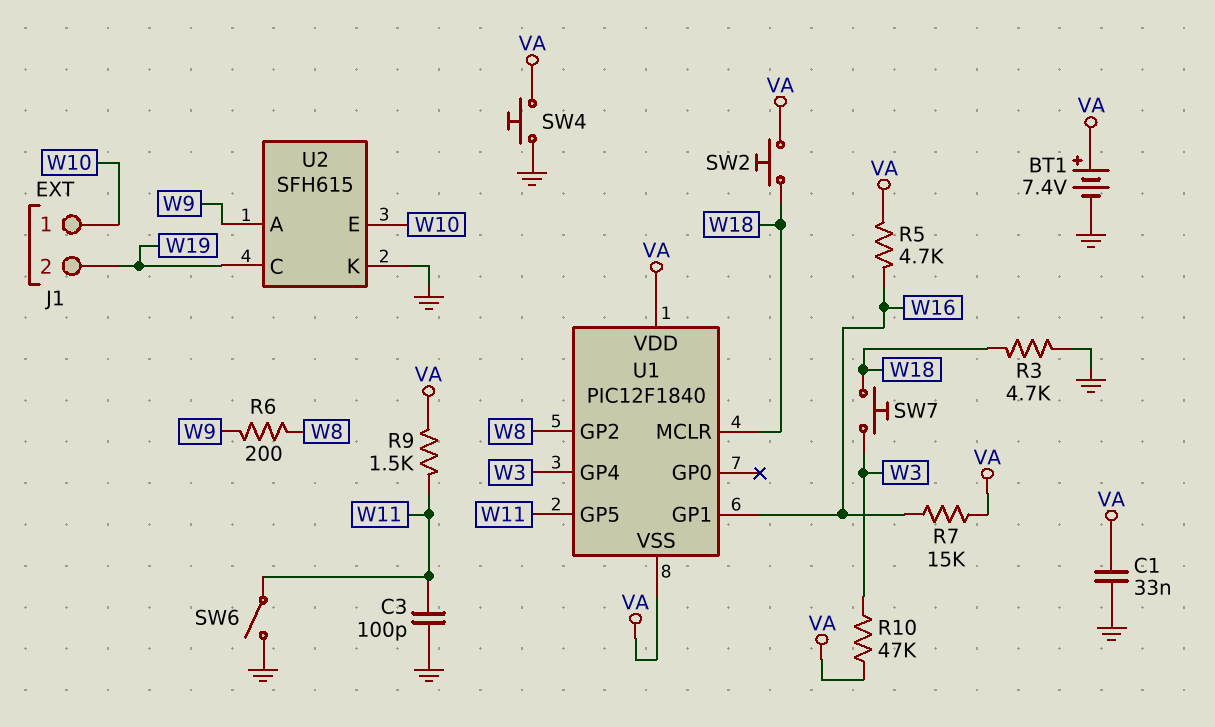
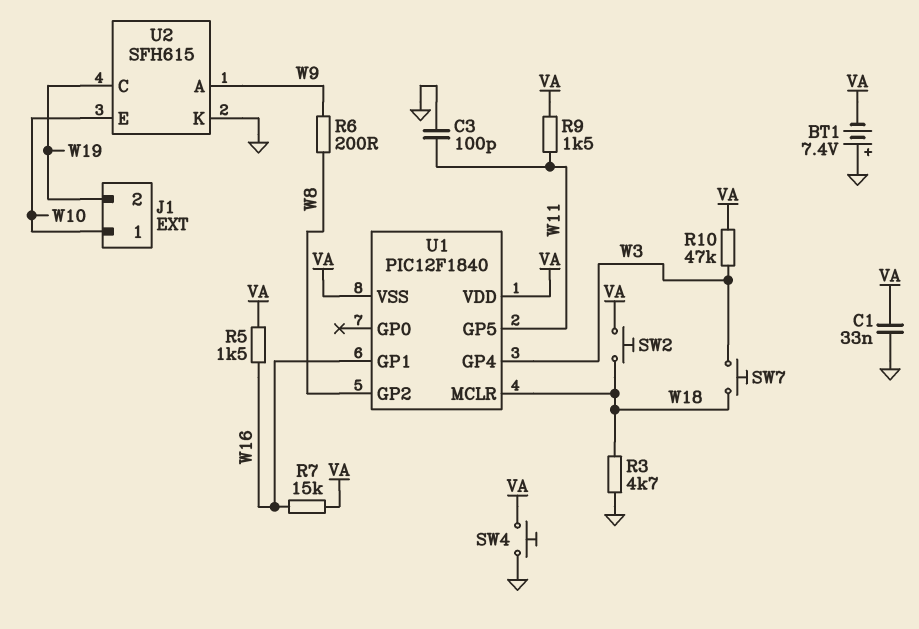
BT1: 7.4V (plus VA, minus GND) -> 7.4V (plus GND, minus VA)
R5: 4.7k (VA, W16) -> 1.5k (VA, W16)
SW6: switch (GND, W11) -> none

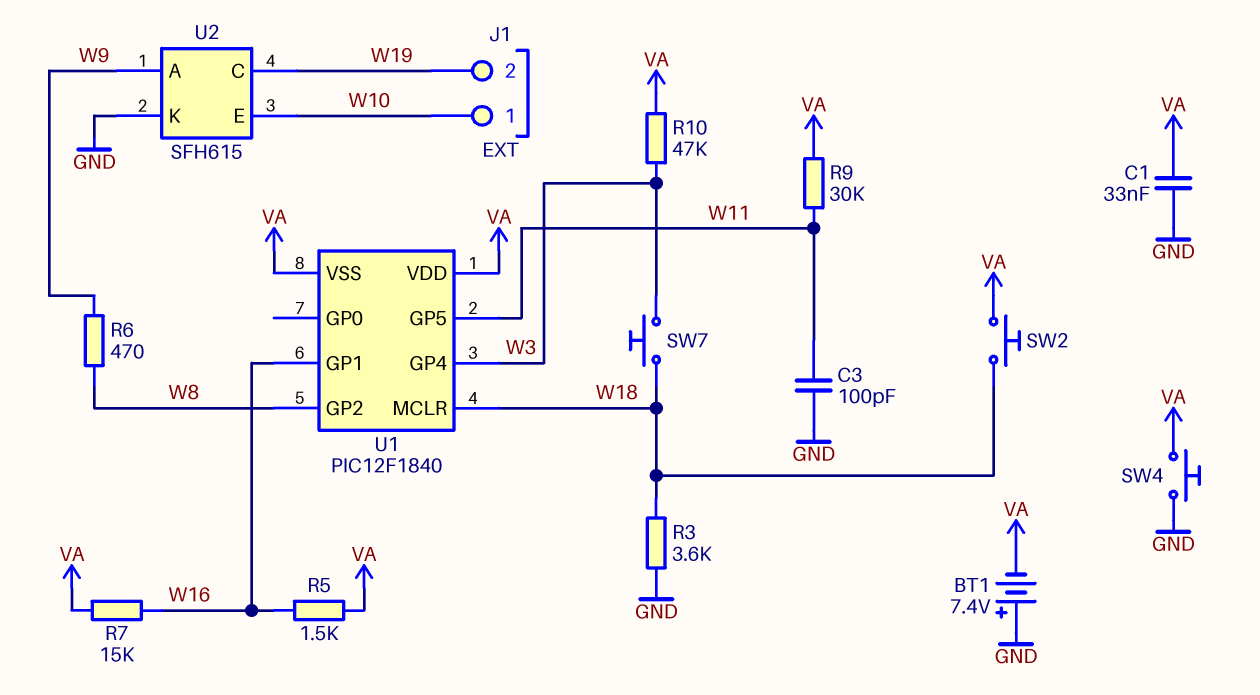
R3: 4.7k (GND, W18) -> 3.6k (GND, W18)
R6: 200 (W8, W9) -> 470 (W8, W9)
R9: 1.5k (VA, W11) -> 30k (VA, W11)

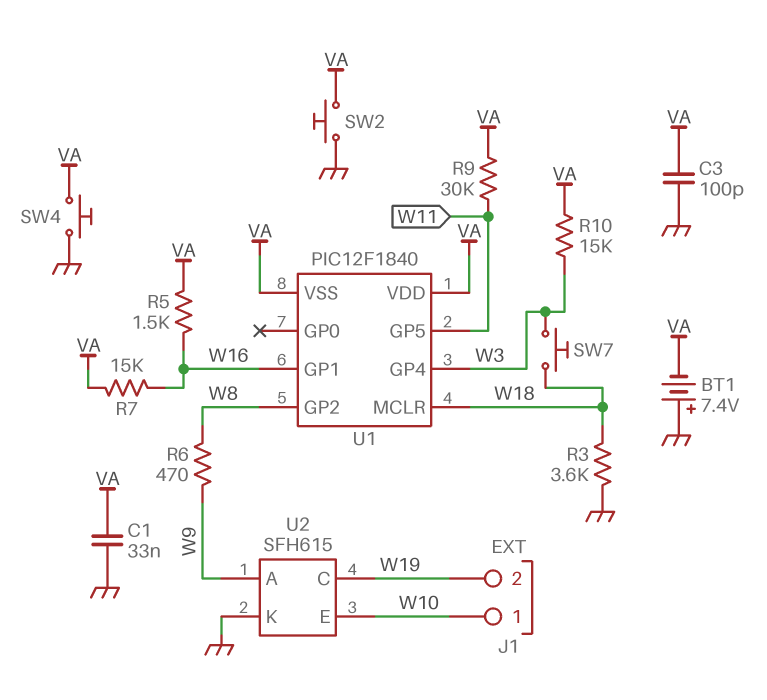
C3: 100pF (GND, W11) -> 100pF (GND, VA)
R10: 47k (VA, W3) -> 15k (VA, W3)
SW2: button (VA, W18) -> button (GND, VA)

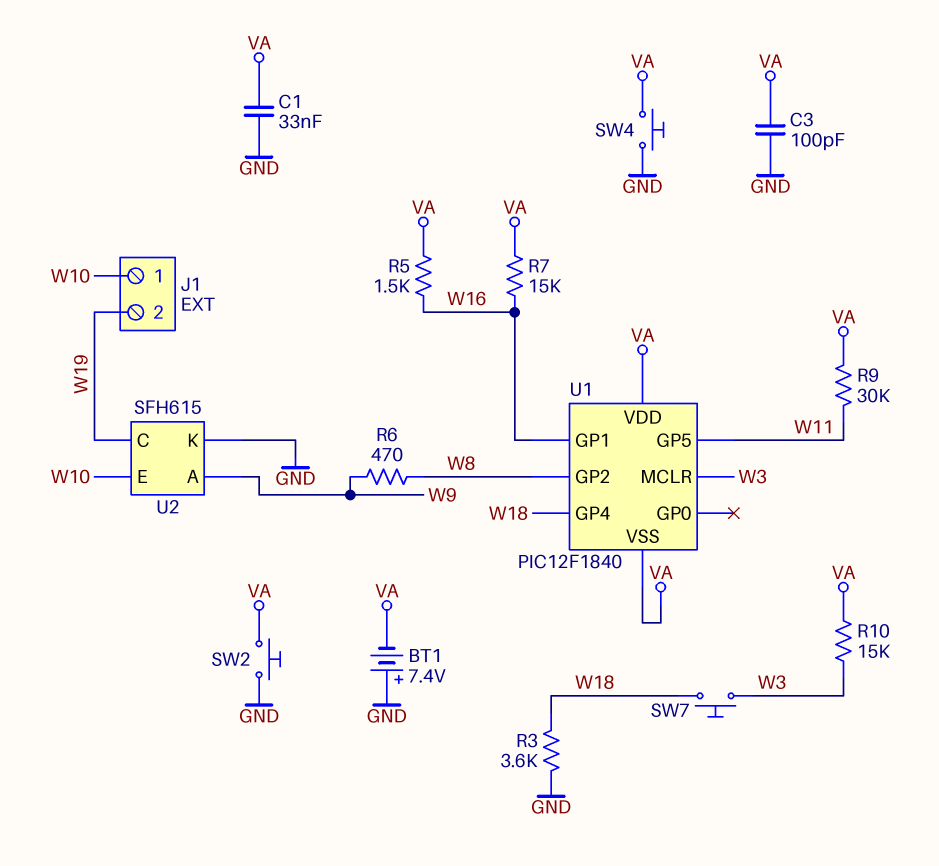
U1 pin GP4: W3 -> W18
U1 pin MCLR: W18 -> W3

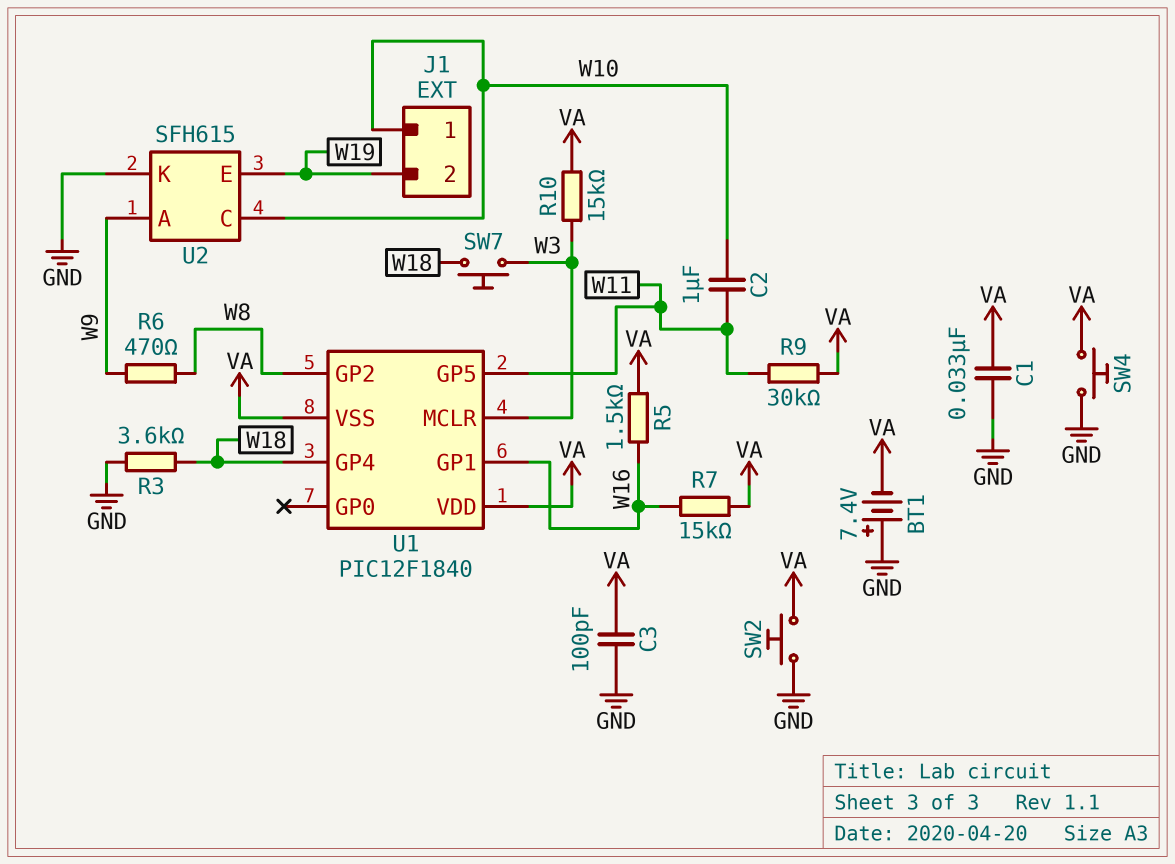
C2: none -> 1uF (W10, W11)
U2 pin C: W19 -> W10
U2 pin E: W10 -> W19

